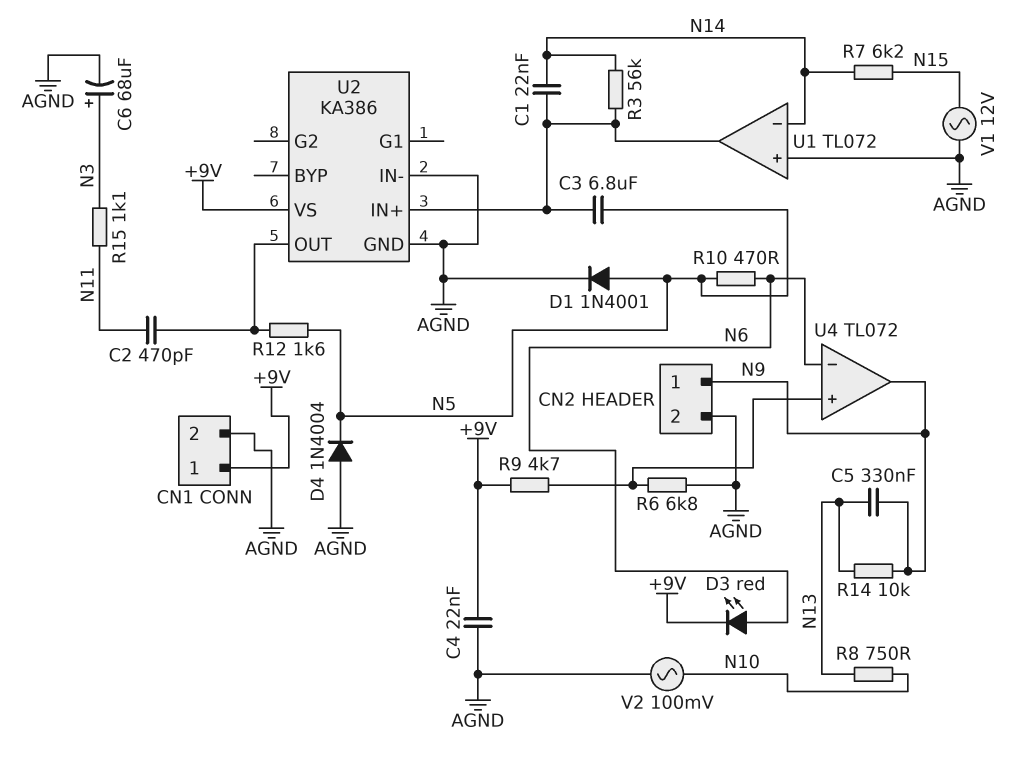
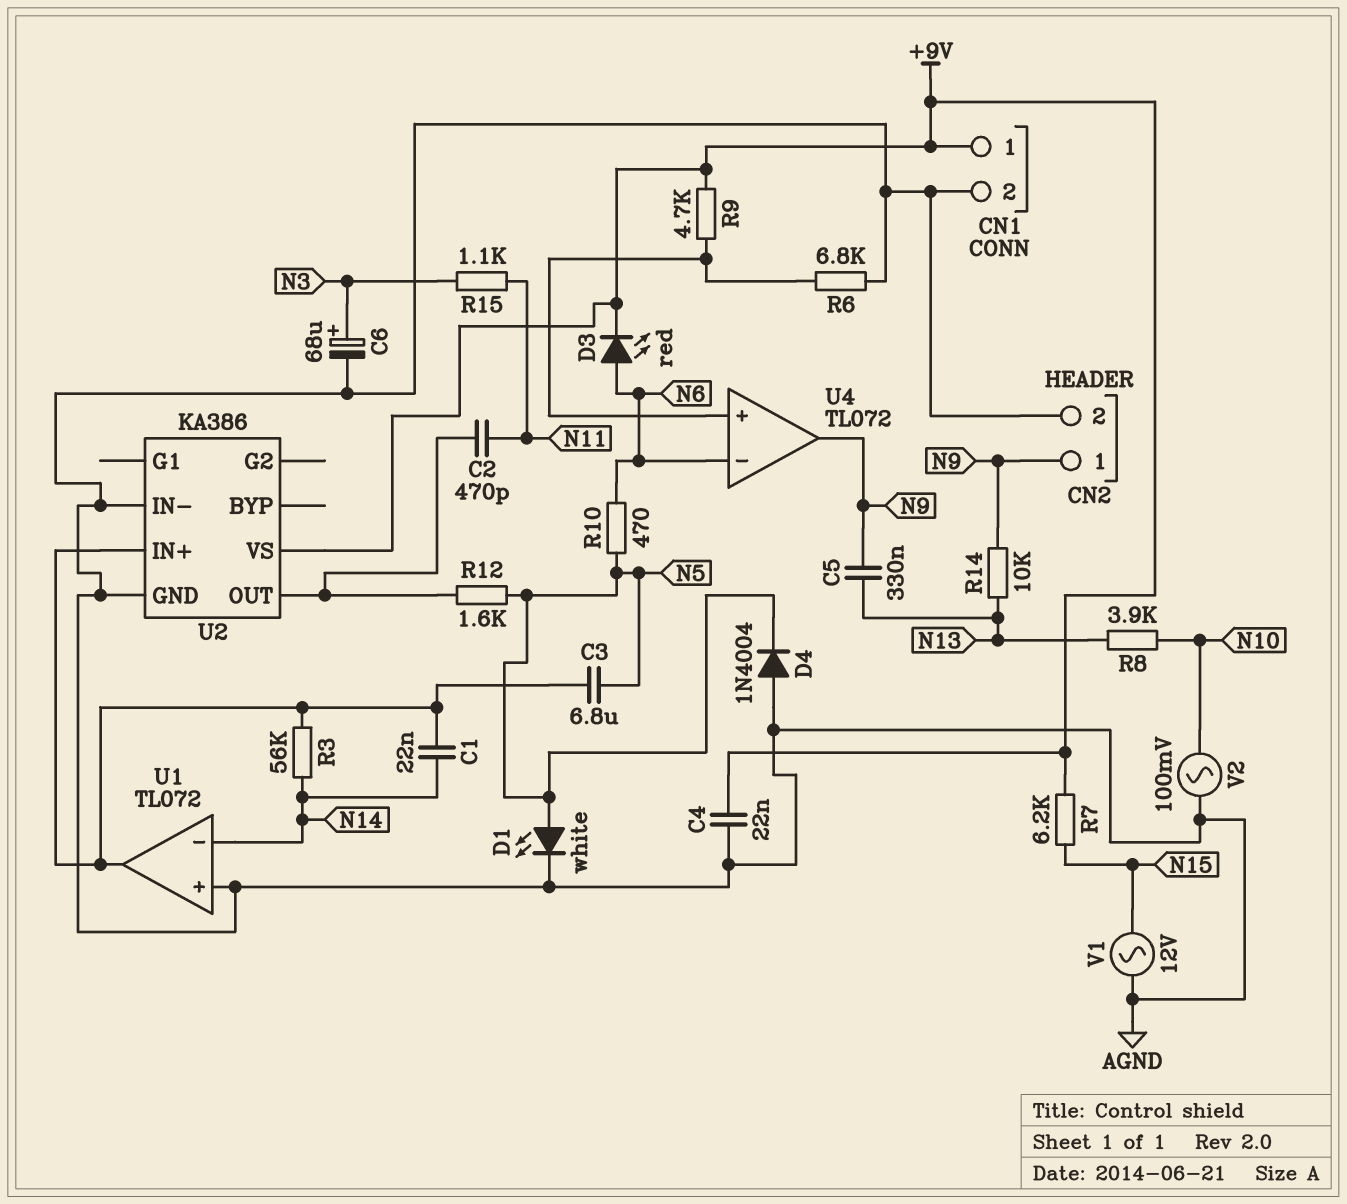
D1: diode 1N4001 (A N5, K AGND) -> LED white (A N5, K AGND)
R7: 6.2k (N14, N15) -> 6.2k (+9V, N15)
R8: 750 (N10, N13) -> 3.9k (N10, N13)

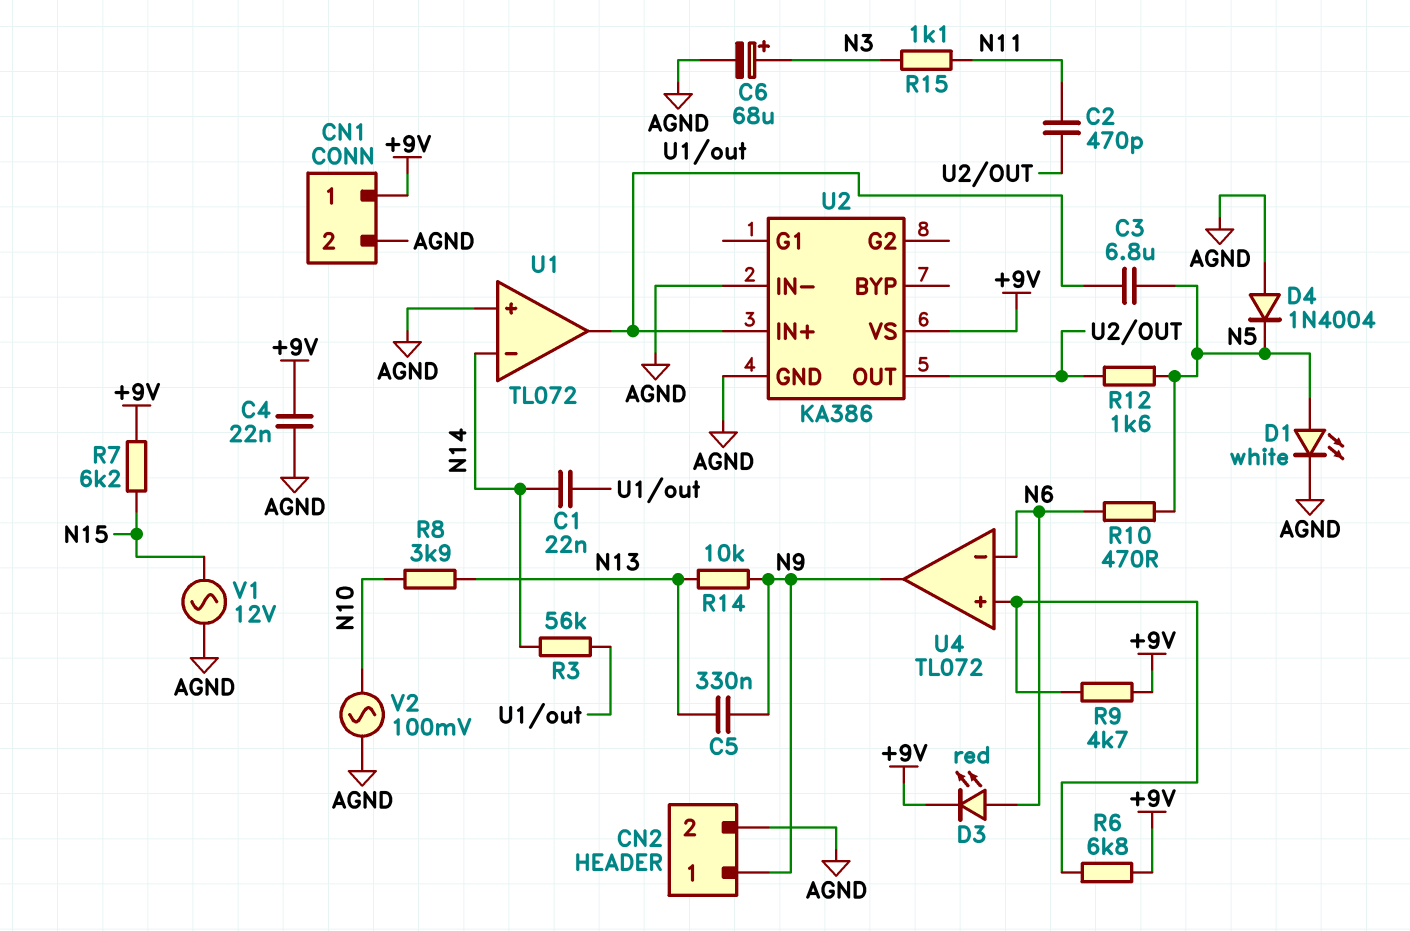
R6: 6.8k (AGND, U4/in+) -> 6.8k (+9V, U4/in+)

